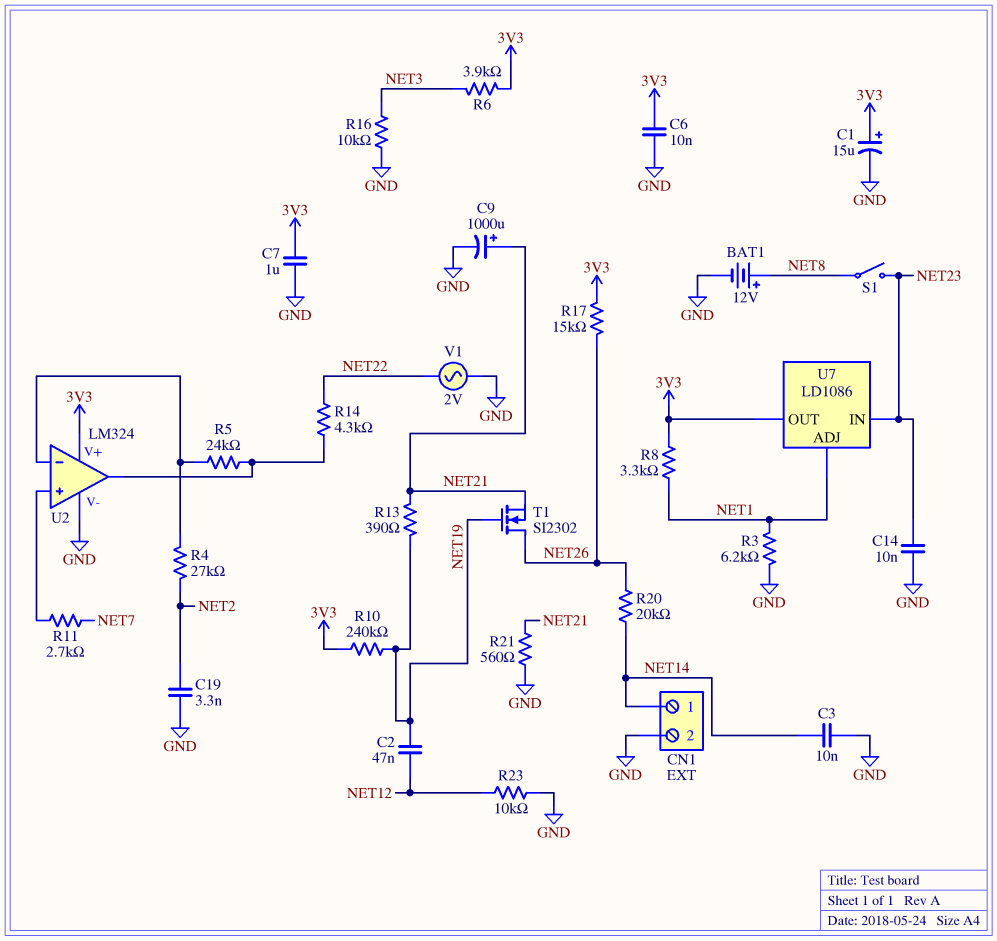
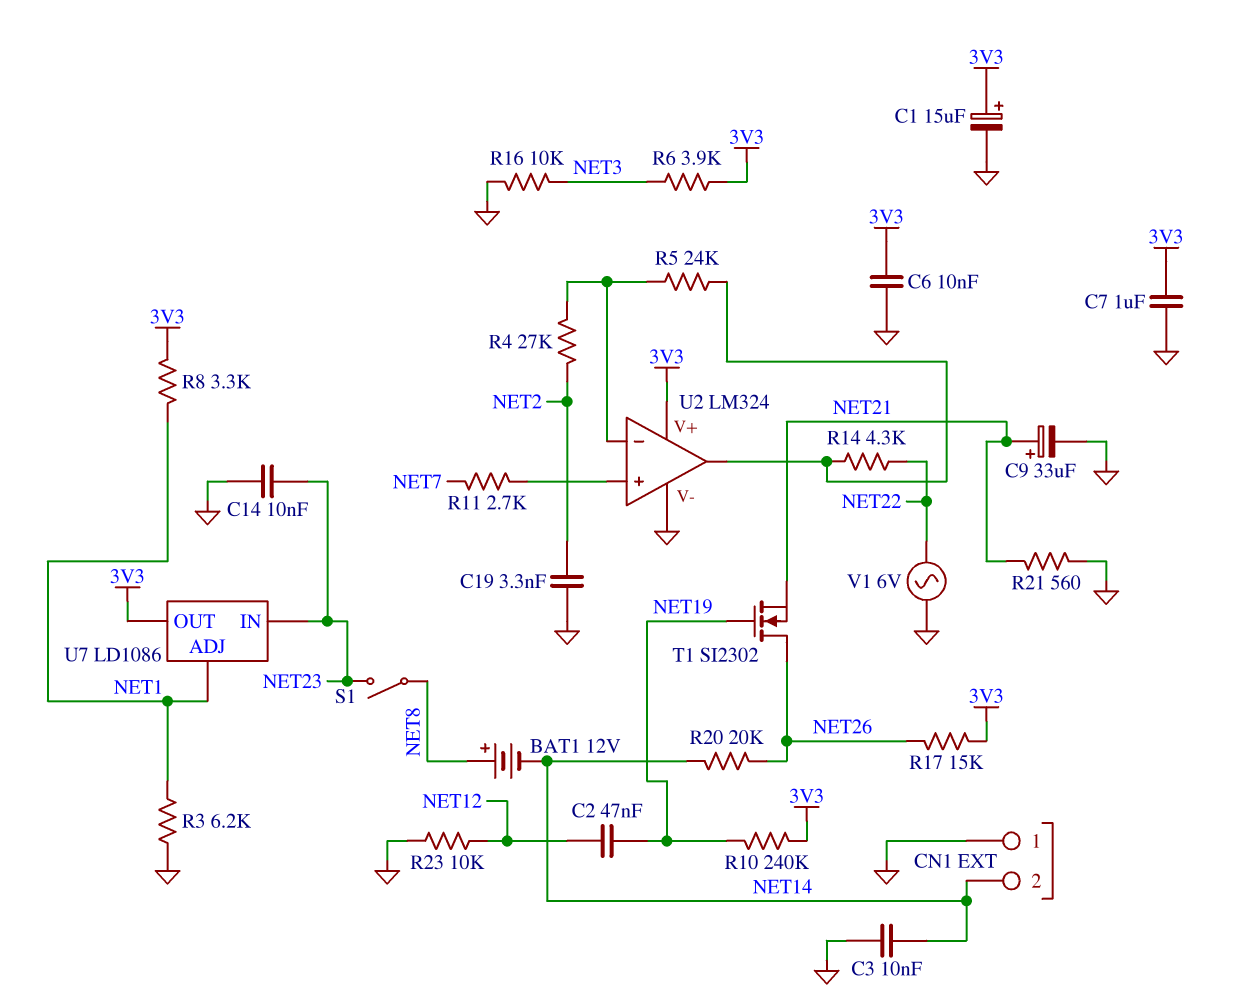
BAT1: 12V (plus NET8, minus GND) -> 12V (plus NET8, minus NET14)
C9: 1000uF (plus NET21, minus GND) -> 33uF (plus NET21, minus GND)
CN1 pin 1: NET14 -> GND
CN1 pin 2: GND -> NET14
R13: 390 (NET19, NET21) -> none
V1: AC 2V (GND, NET22) -> AC 6V (GND, NET22)

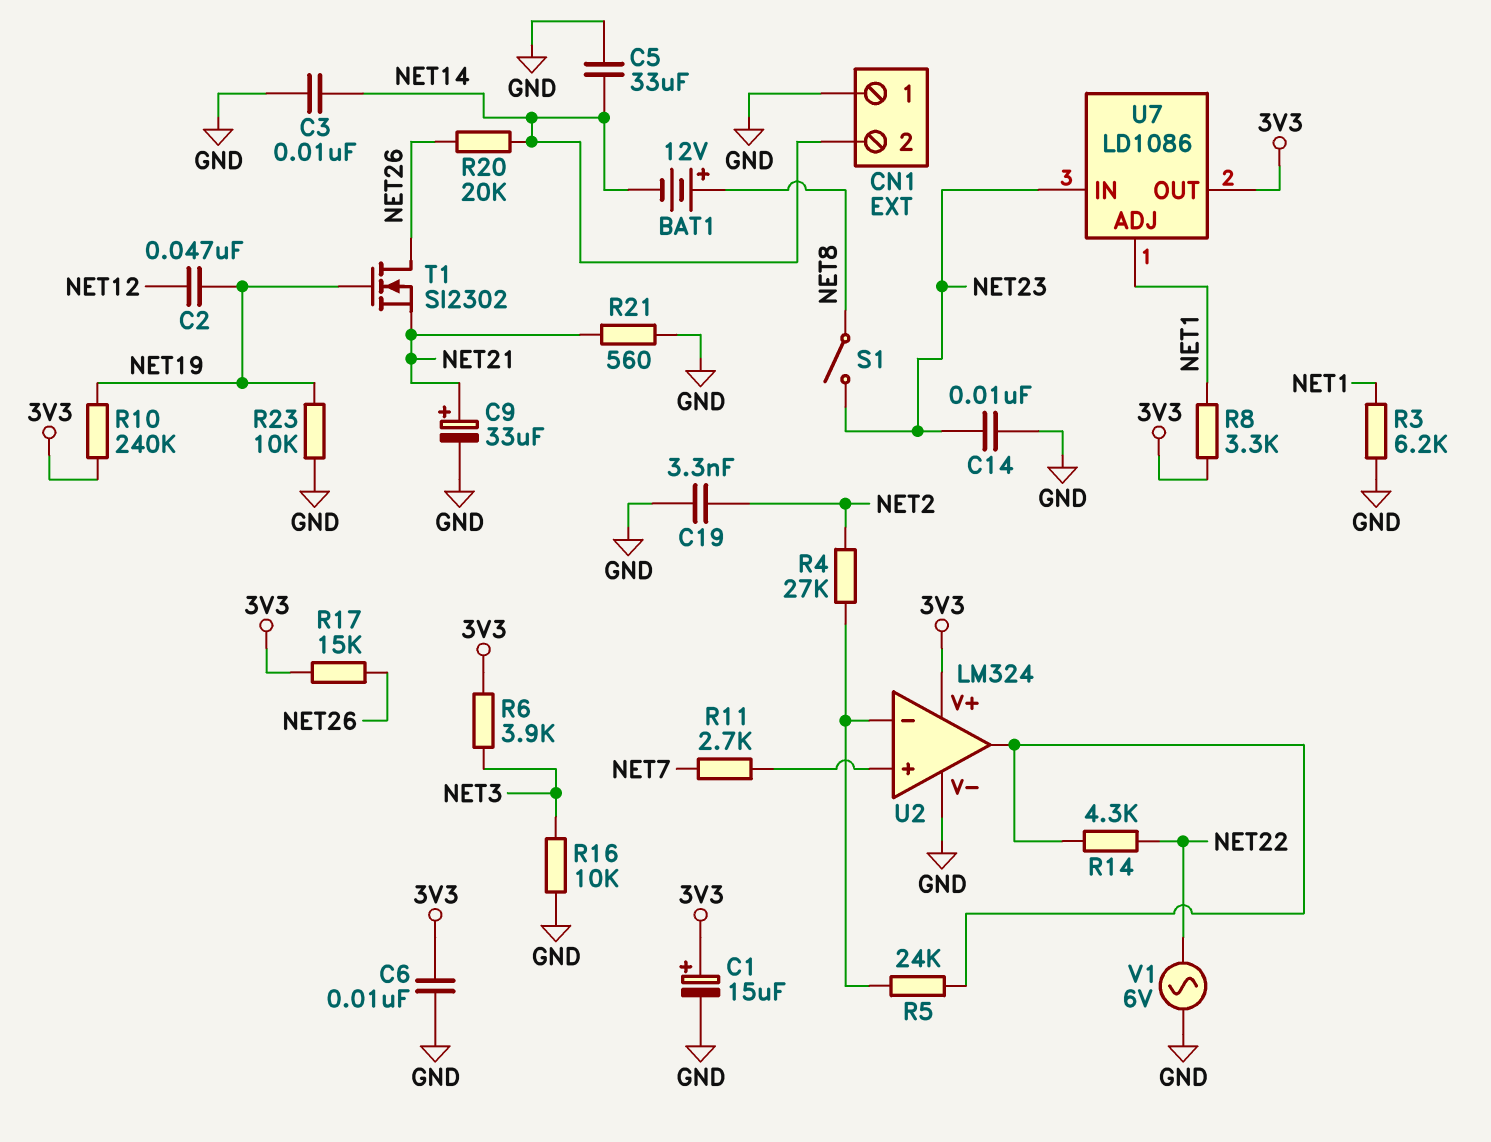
C5: none -> 33uF (GND, NET14)
C7: 1uF (3V3, GND) -> none
R23: 10k (GND, NET12) -> 10k (GND, NET19)

